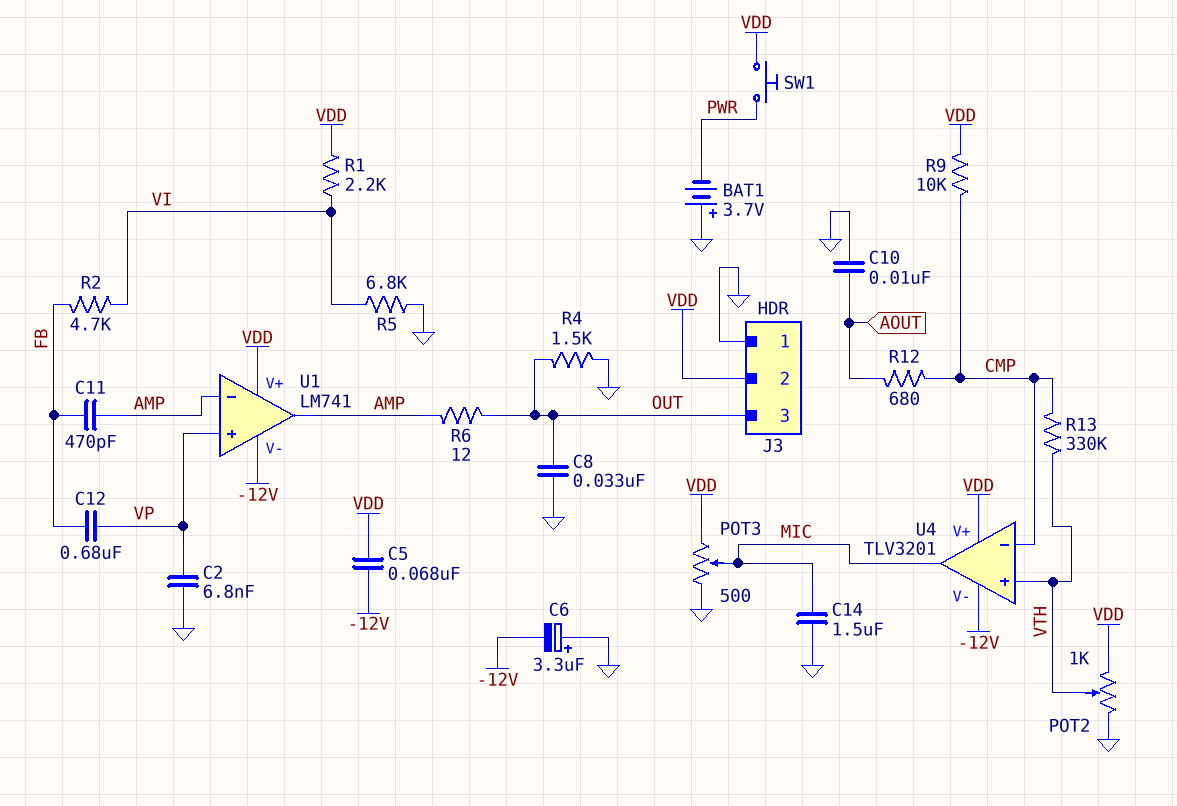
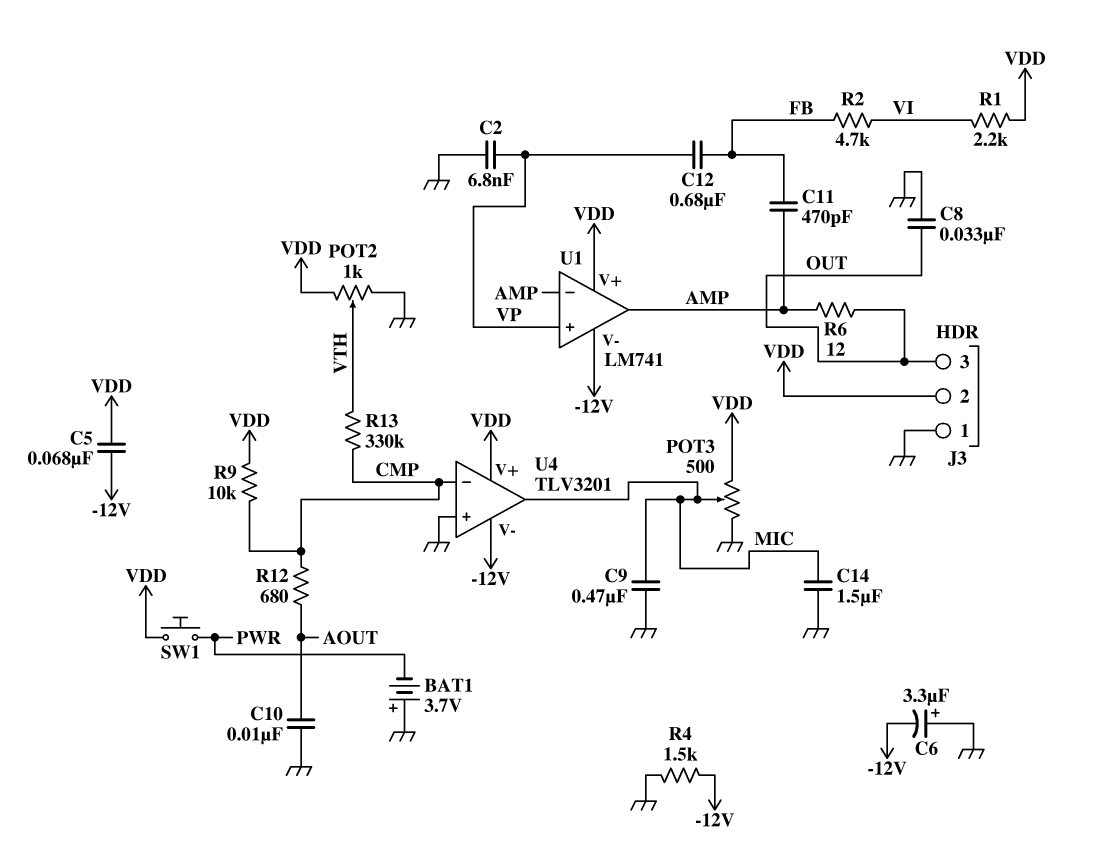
C9: none -> 470nF (GND, MIC)
R4: 1.5k (GND, OUT) -> 1.5k (-12V, GND)
R5: 6.8k (GND, VI) -> none
U4 pin in+: VTH -> GND

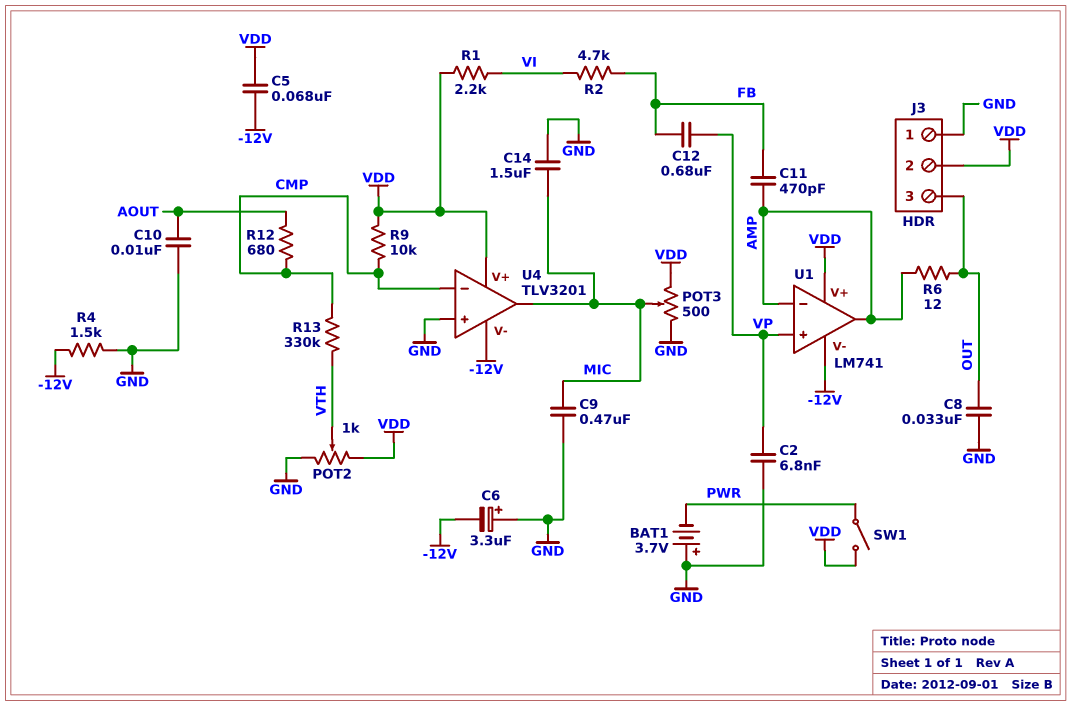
SW1: button (PWR, VDD) -> switch (PWR, VDD)

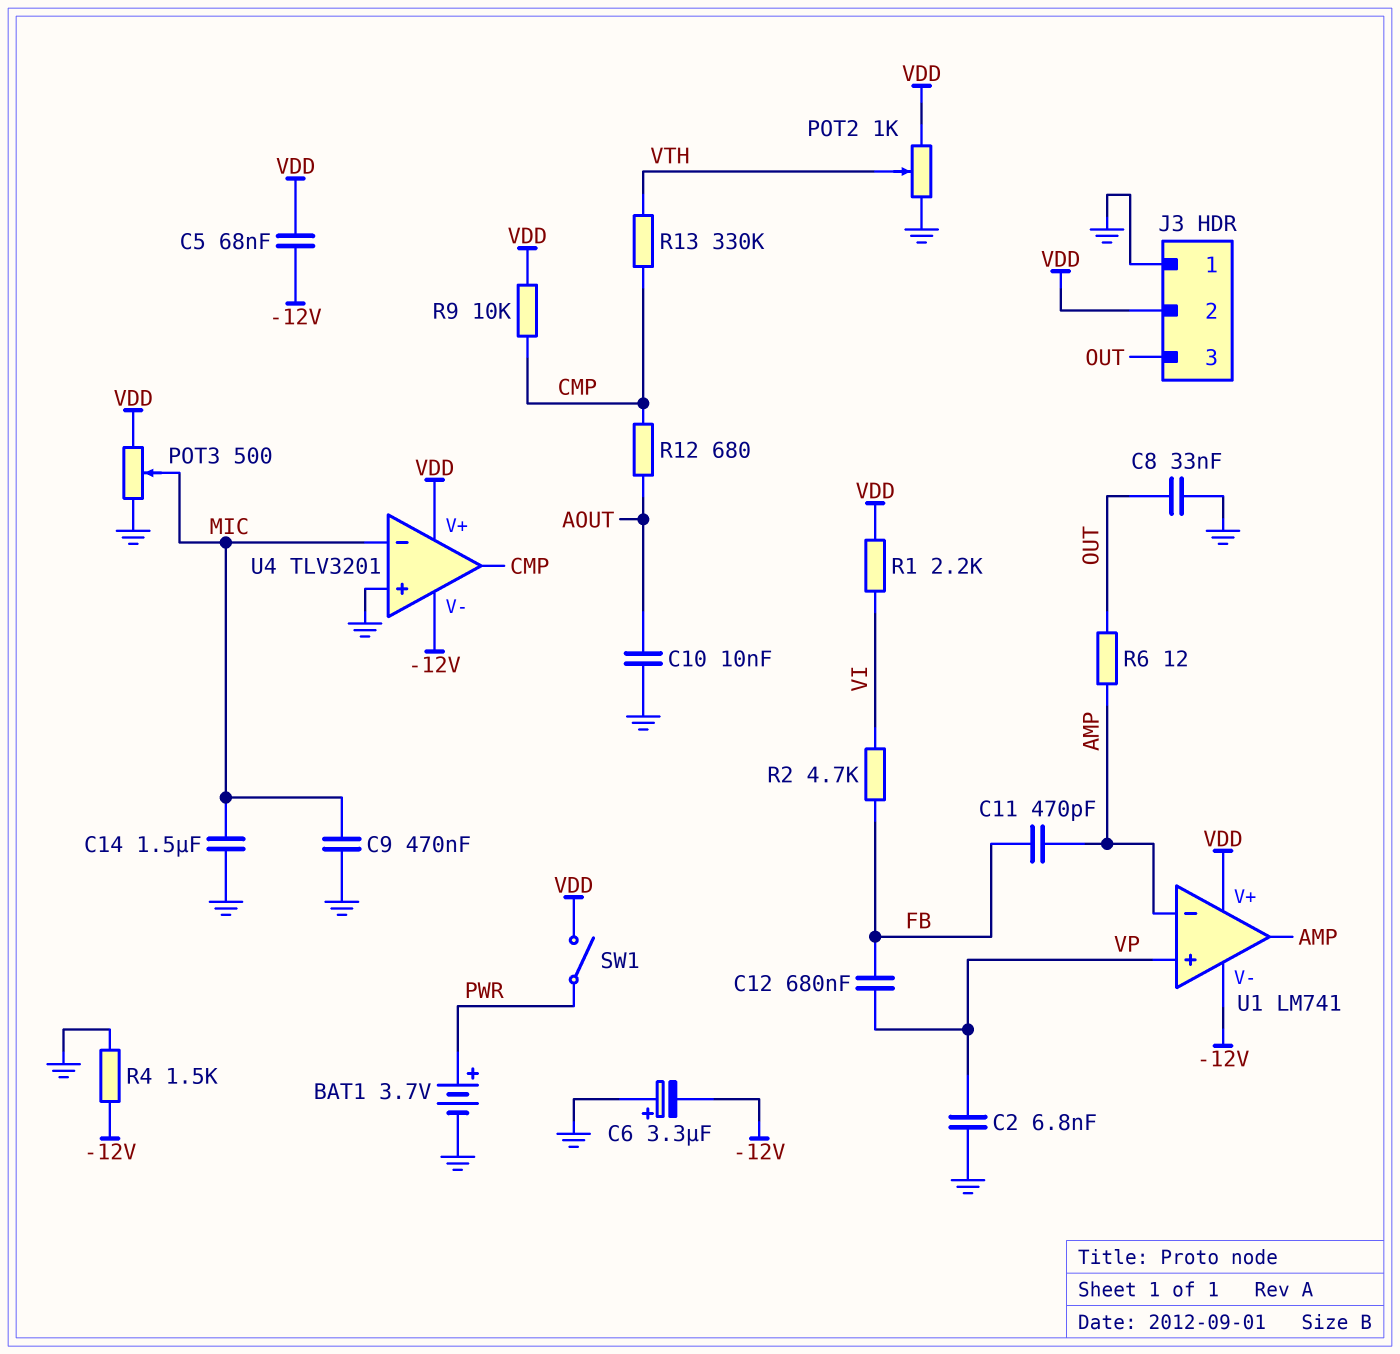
BAT1: 3.7V (plus GND, minus PWR) -> 3.7V (plus PWR, minus GND)
U4 pin in-: CMP -> MIC
U4 pin out: MIC -> CMP

